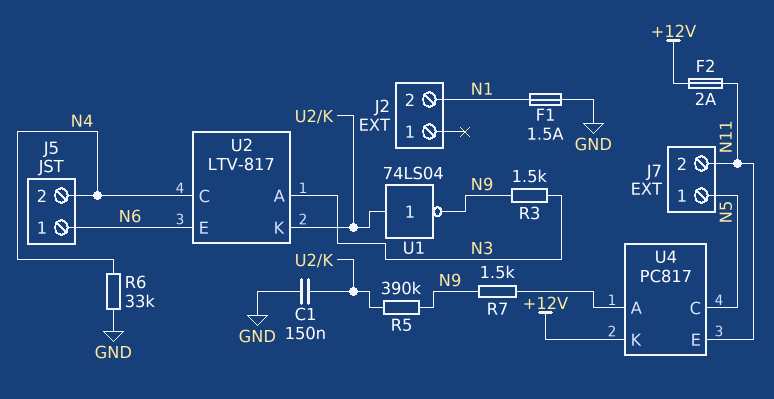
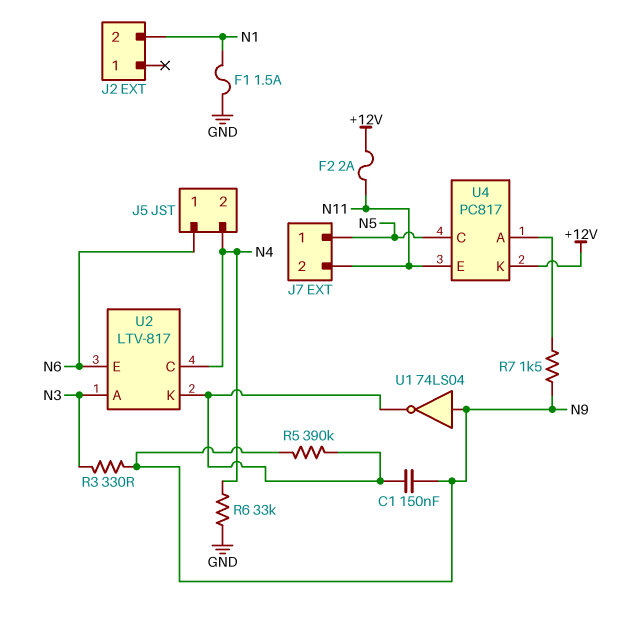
C1: 150nF (GND, U2/K) -> 150nF (N9, U2/K)
R3: 1.5k (N3, N9) -> 330 (N3, N9)
U1: NOT 74LS04 (in U2/K, out N9) -> NOT 74LS04 (in N9, out U2/K)

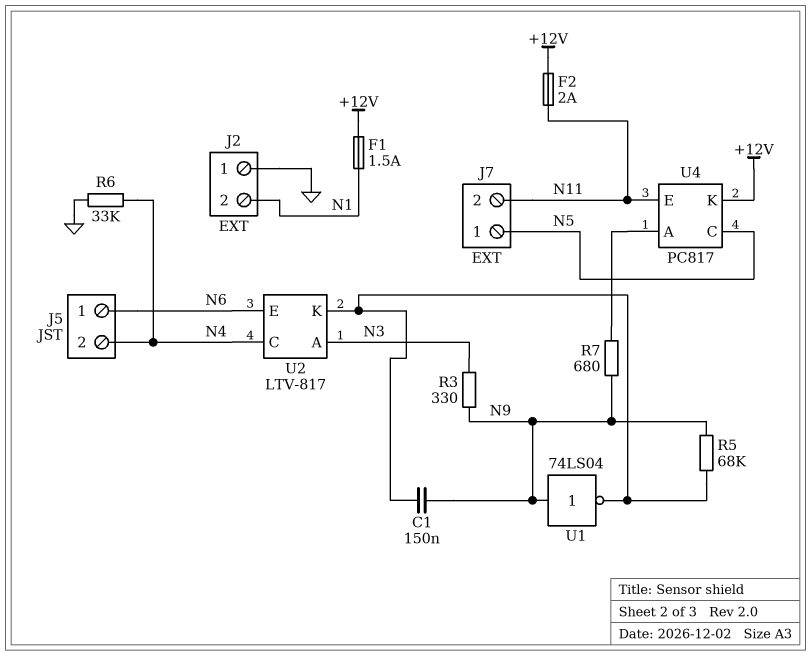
F1: 1.5A (GND, N1) -> 1.5A (+12V, N1)
J2 pin 1: none -> GND
R5: 390k (N9, U2/K) -> 68k (N9, U2/K)
R7: 1.5k (N9, U4/A) -> 680 (N9, U4/A)

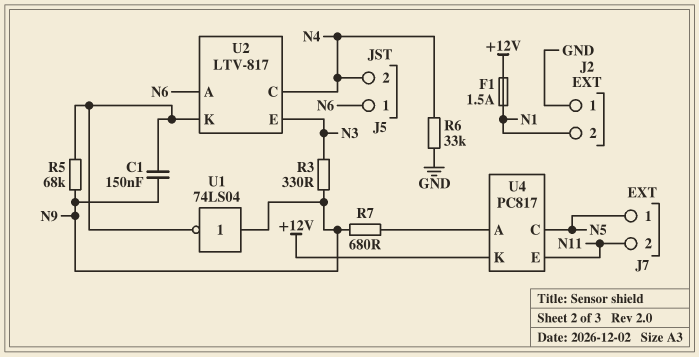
F2: 2A (+12V, N11) -> none
U2 pin A: N3 -> N6
U2 pin E: N6 -> N3

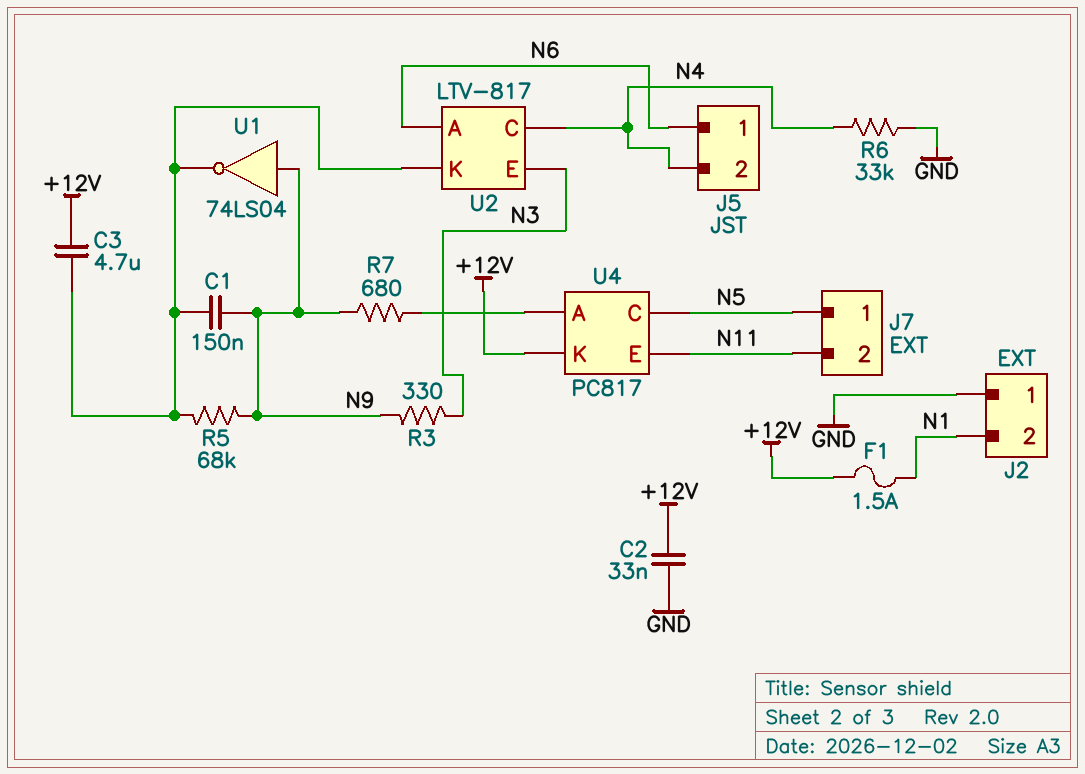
C2: none -> 33nF (+12V, GND)
C3: none -> 4.7uF (+12V, U2/K)

